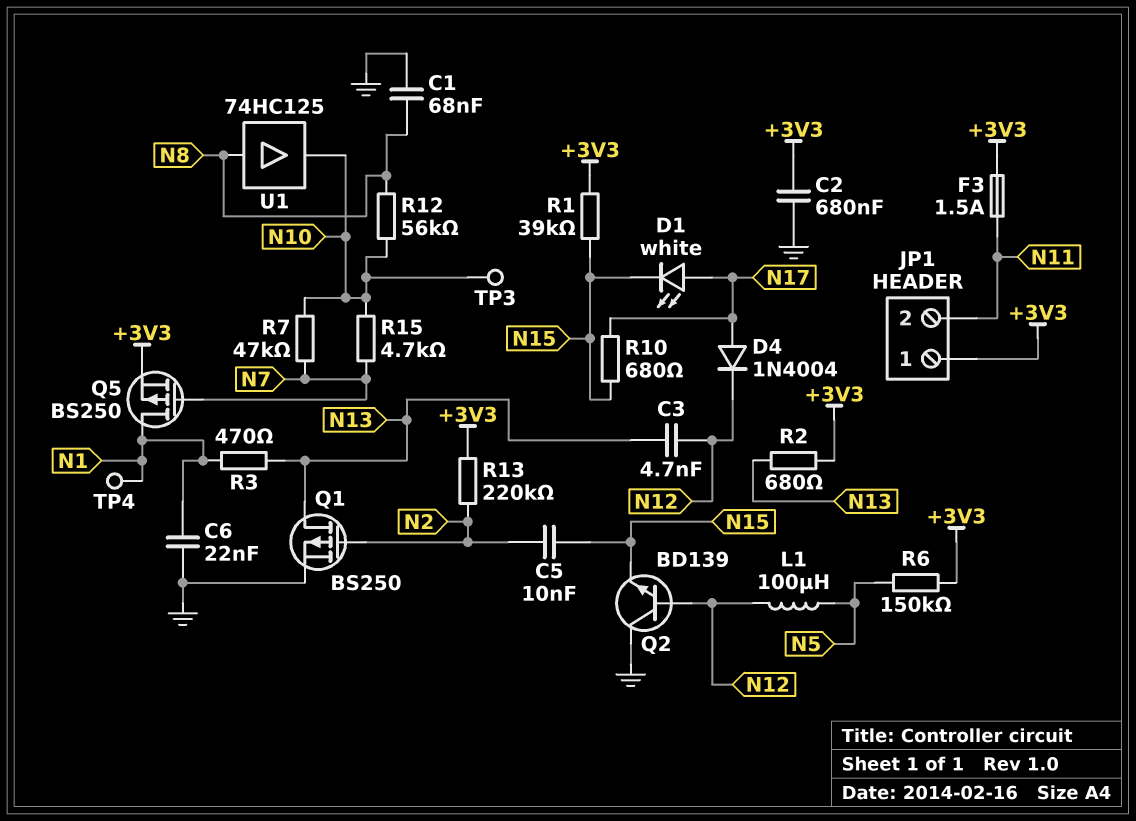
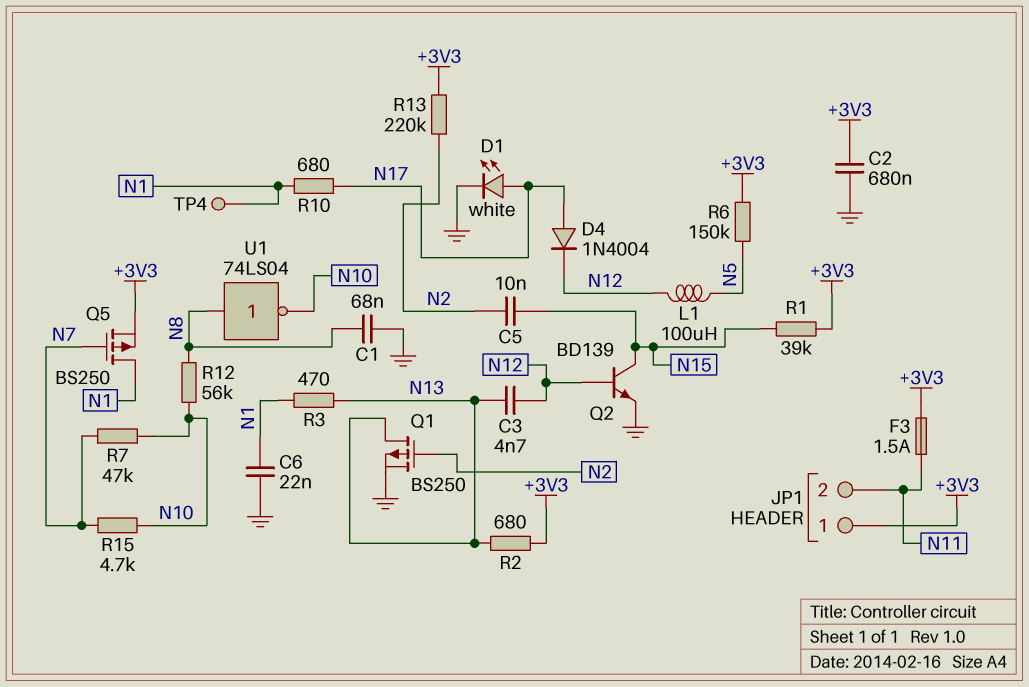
D1: LED white (A N17, K N15) -> LED white (A N17, K GND)
Q2: NPN BD139 (B N12, C GND, E N15) -> NPN BD139 (B N12, C N15, E GND)
R10: 680 (N15, N17) -> 680 (N1, N17)
TP3: test point (N10) -> none
U1: buffer 74HC125 (in N8, out N10) -> NOT 74LS04 (in N8, out N10)

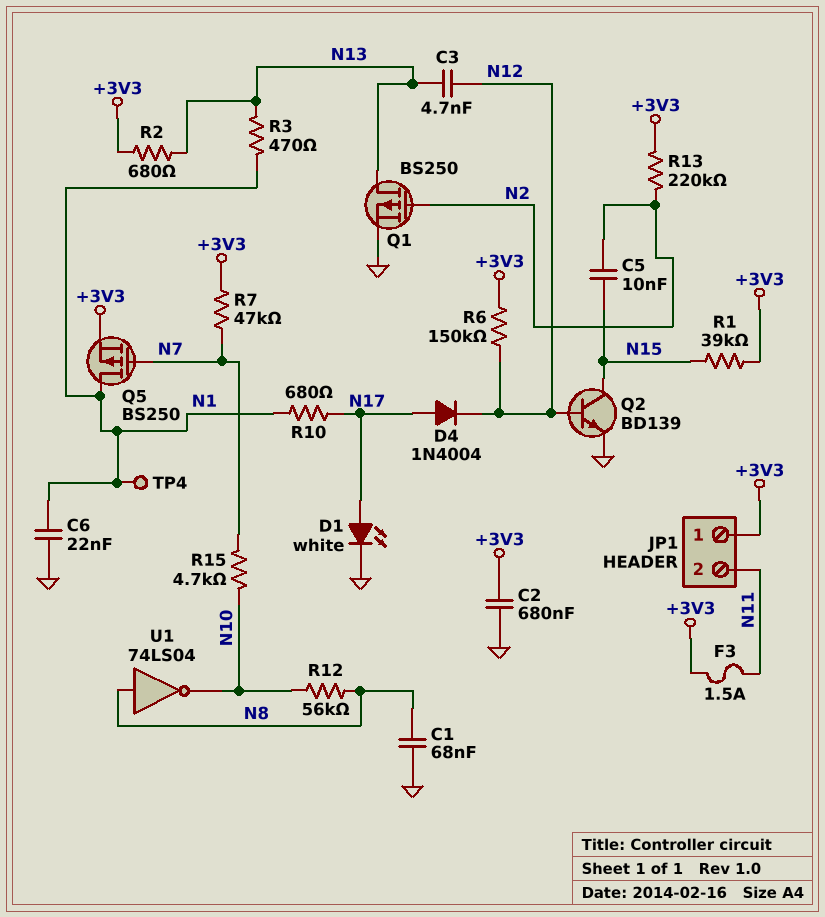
L1: 100uH (N5, N12) -> none
R6: 150k (+3V3, N5) -> 150k (+3V3, N12)
R7: 47k (N7, N10) -> 47k (+3V3, N7)

